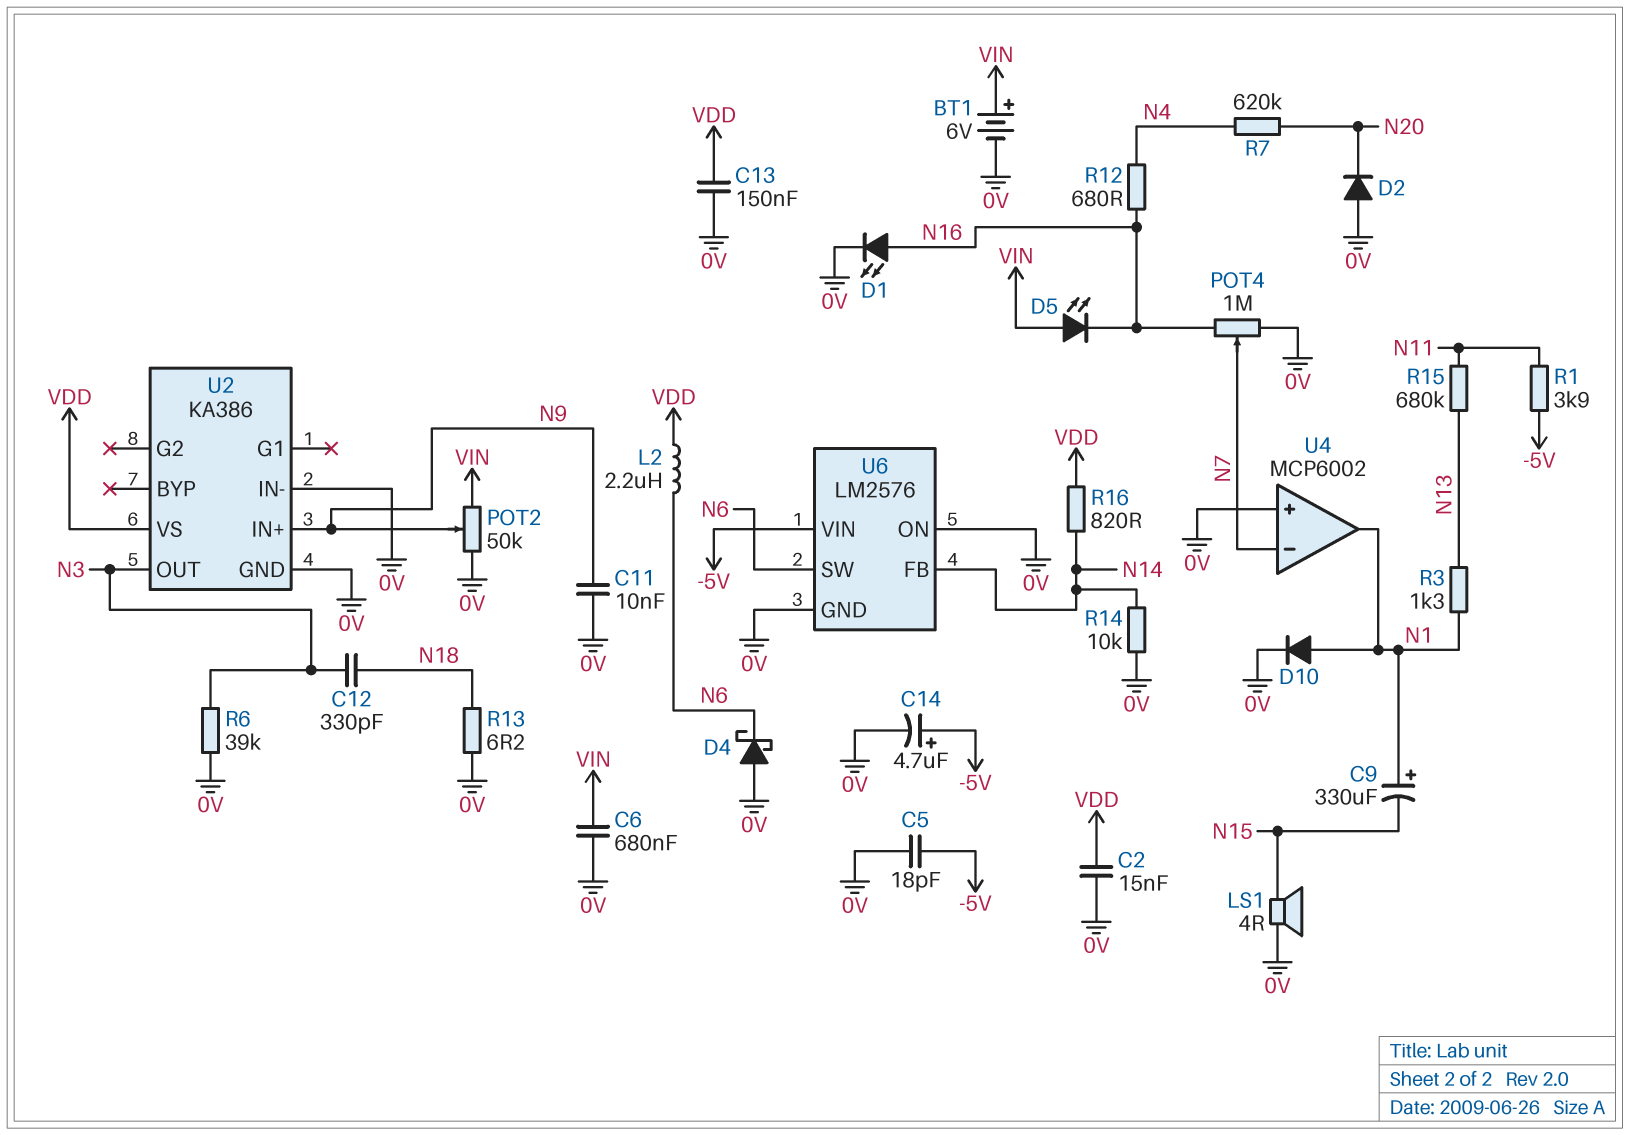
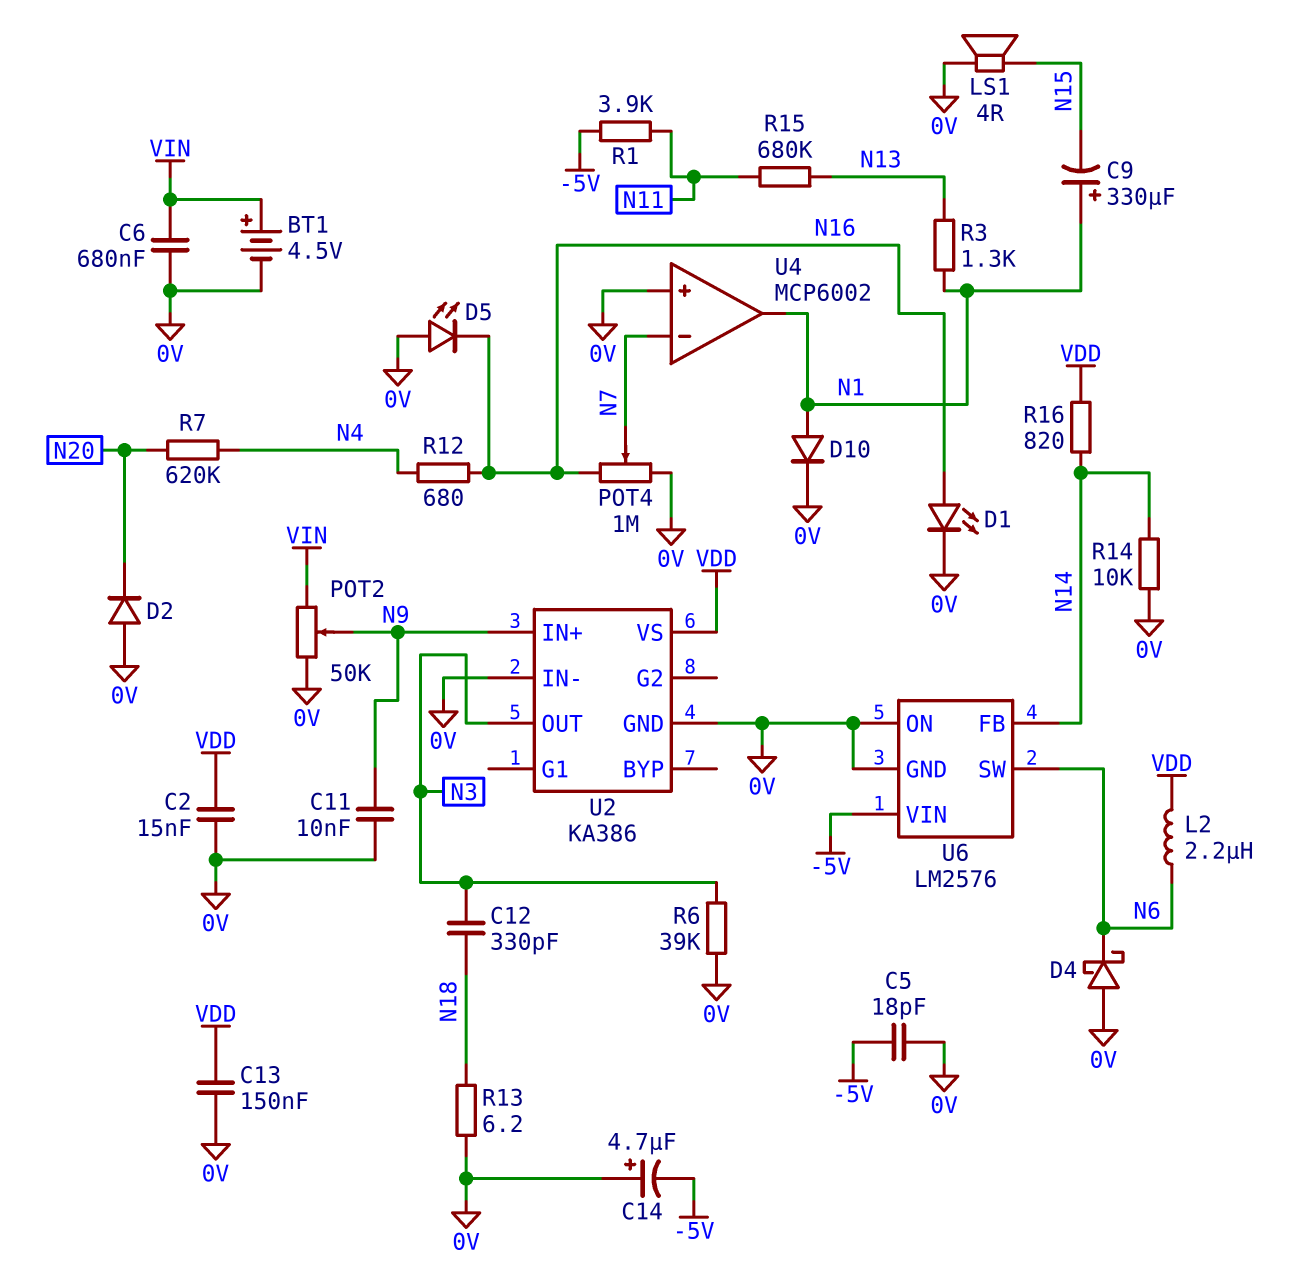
BT1: 6V (plus VIN, minus 0V) -> 4.5V (plus VIN, minus 0V)
C14: 4.7uF (plus -5V, minus 0V) -> 4.7uF (plus 0V, minus -5V)
D5: LED (A VIN, K N16) -> LED (A 0V, K N16)

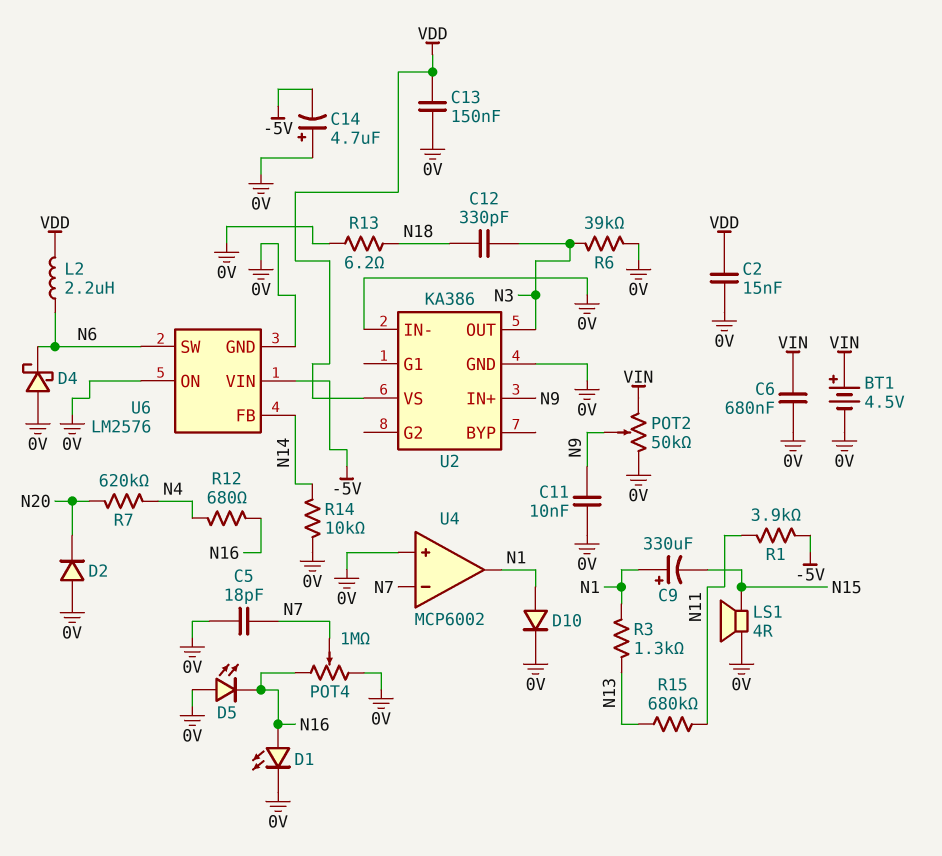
C5: 18pF (-5V, 0V) -> 18pF (0V, N7)
R16: 820 (N14, VDD) -> none

